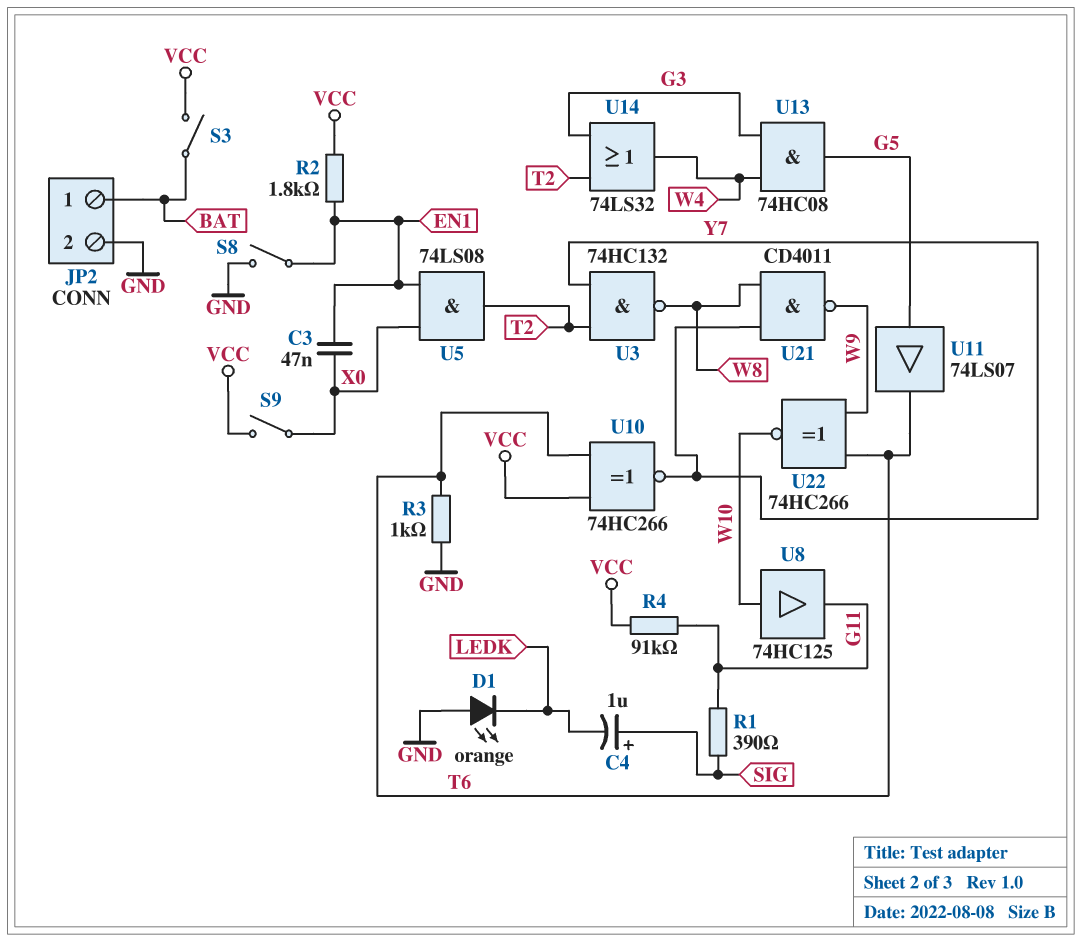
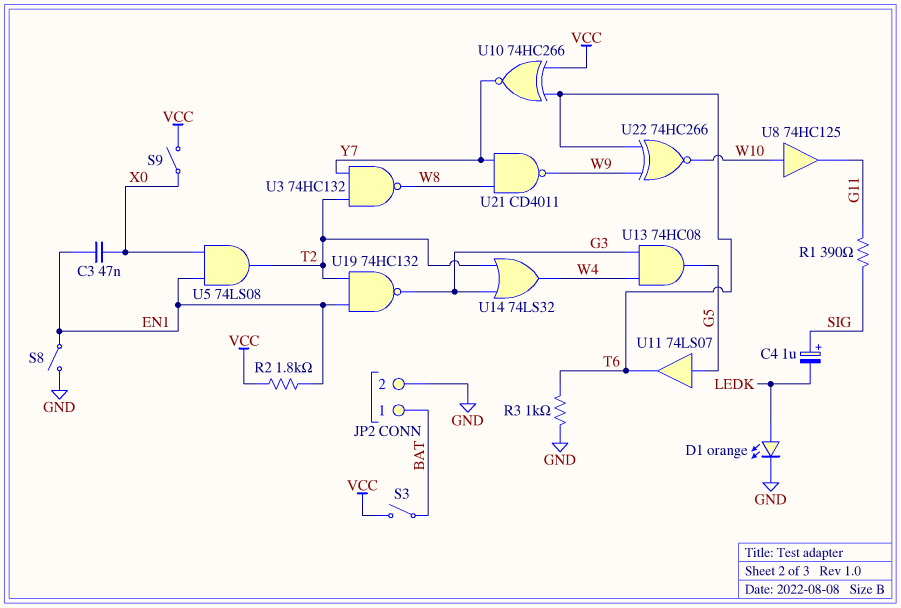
D1: LED orange (A GND, K LEDK) -> LED orange (A LEDK, K GND)
R4: 91k (G11, VCC) -> none
U19: none -> NAND 74HC132 (in EN1, in T2, out G3)

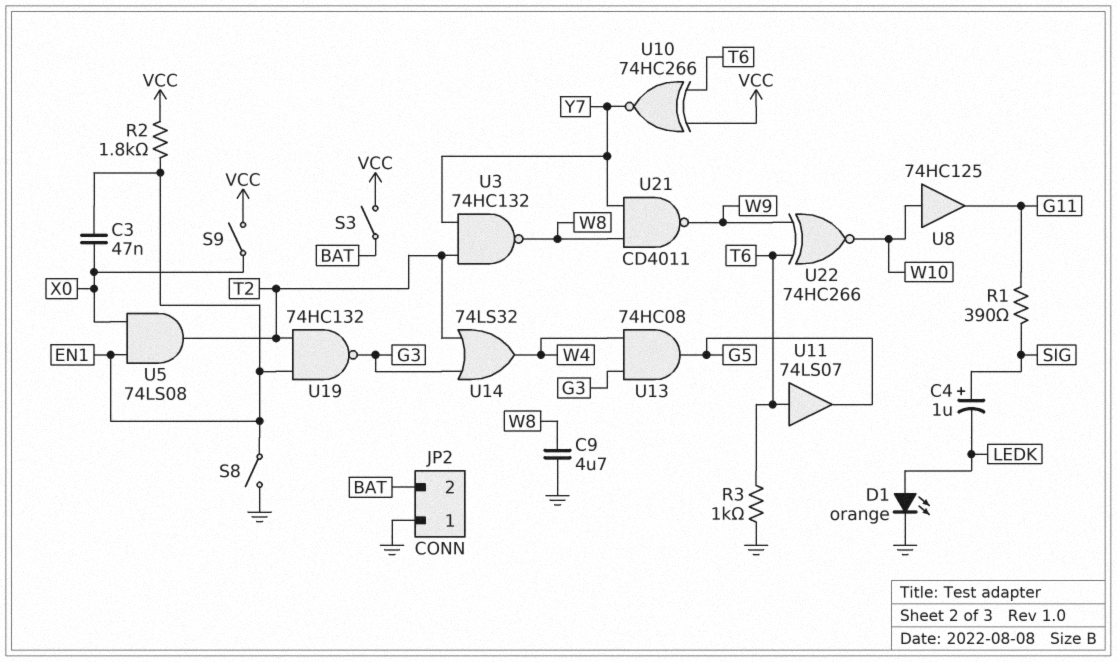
C9: none -> 4.7uF (GND, W8)
JP2 pin 1: BAT -> GND
JP2 pin 2: GND -> BAT
U11: buffer 74LS07 (in G5, out T6) -> buffer 74LS07 (in T6, out G5)

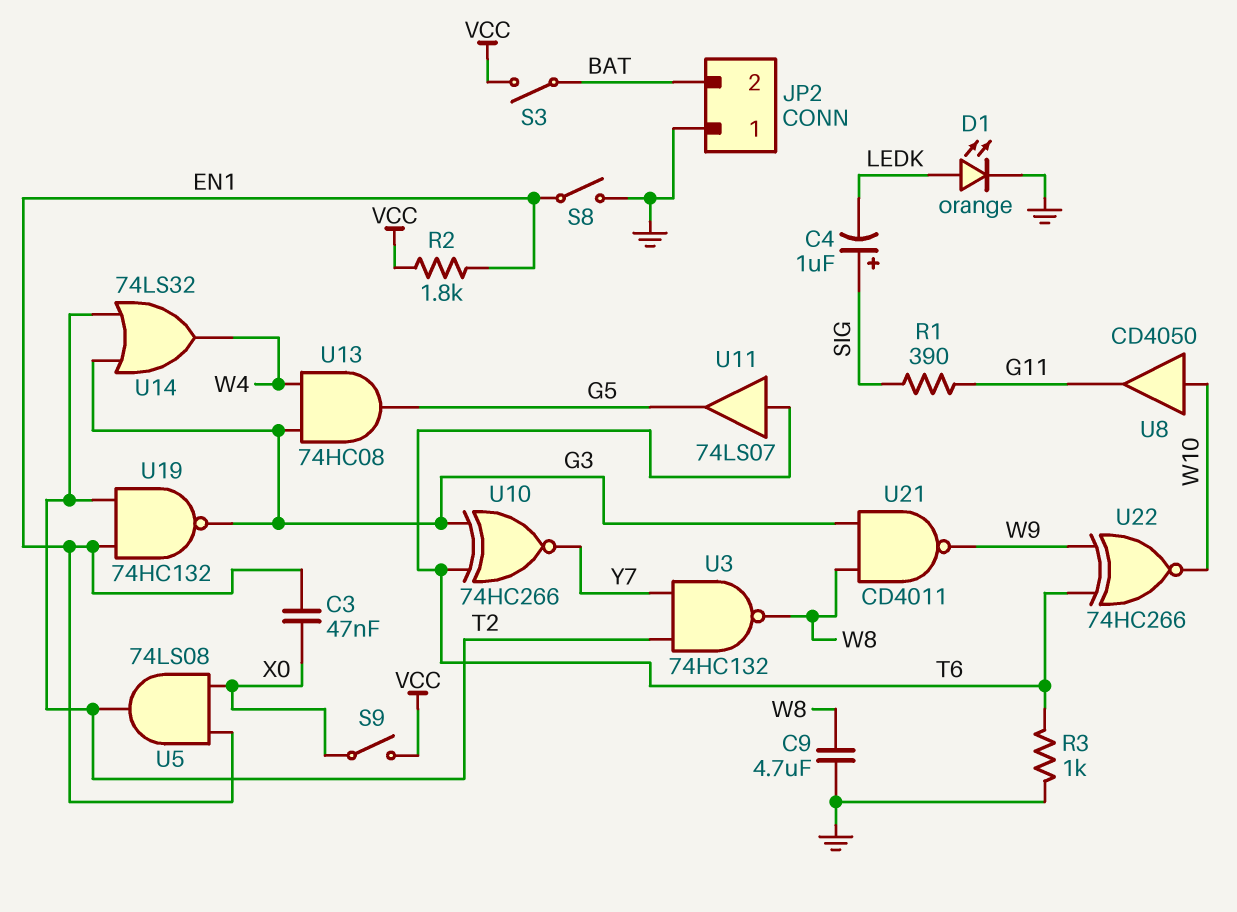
U8: buffer 74HC125 (in W10, out G11) -> buffer CD4050 (in W10, out G11)
U10: XNOR 74HC266 (in T6, in VCC, out Y7) -> XNOR 74HC266 (in G3, in T6, out Y7)
U21: NAND CD4011 (in W8, in Y7, out W9) -> NAND CD4011 (in G3, in W8, out W9)

